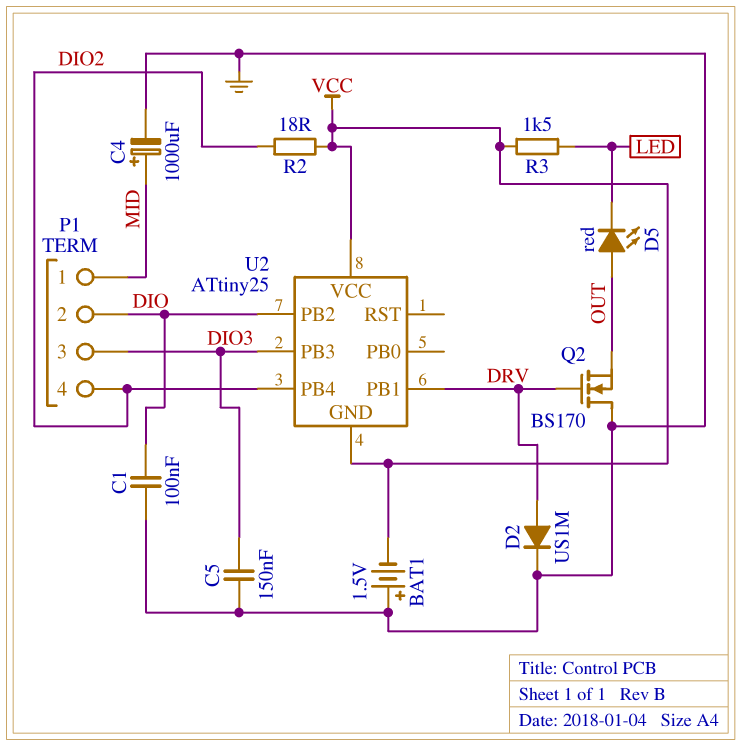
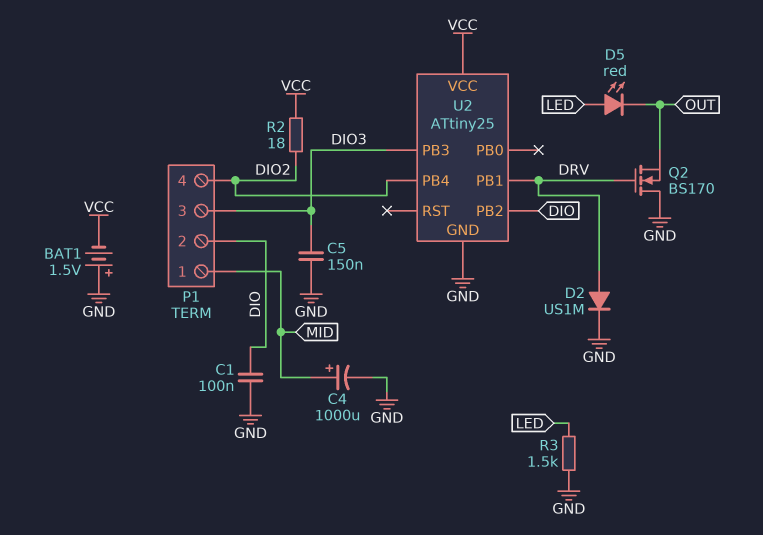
D5: LED red (A OUT, K LED) -> LED red (A LED, K OUT)
R3: 1.5k (LED, VCC) -> 1.5k (GND, LED)
U2 pin GND: VCC -> GND

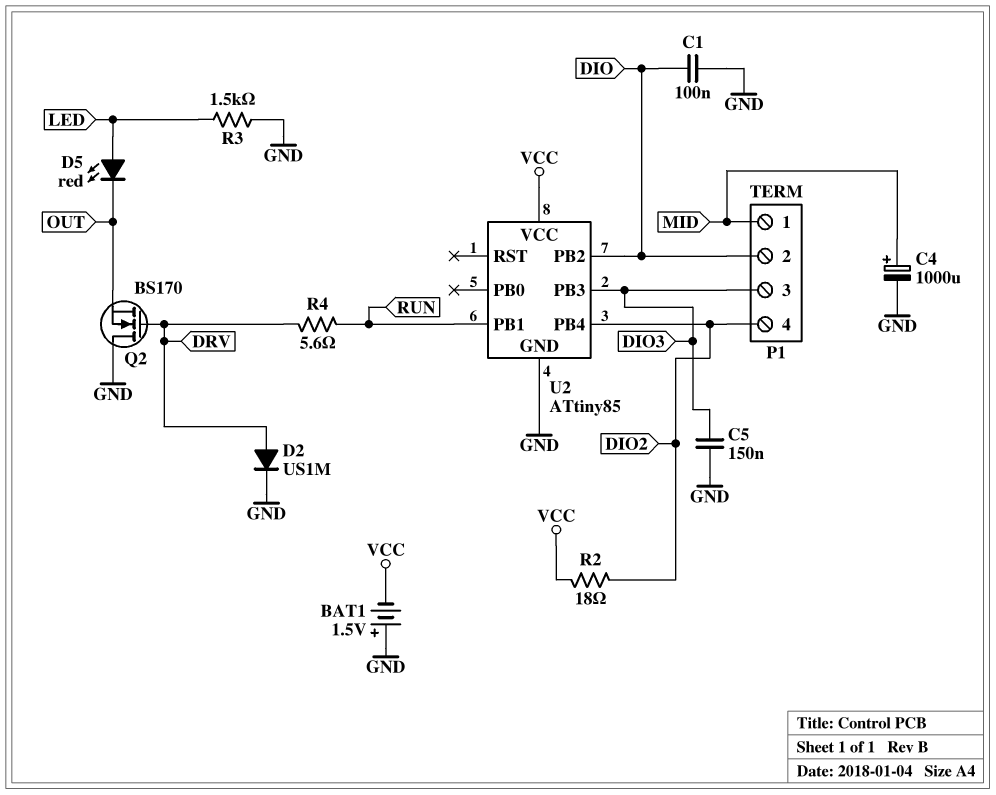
R4: none -> 5.6 (DRV, RUN)
U2: ATtiny25 -> ATtiny85
U2 pin PB1: DRV -> RUN

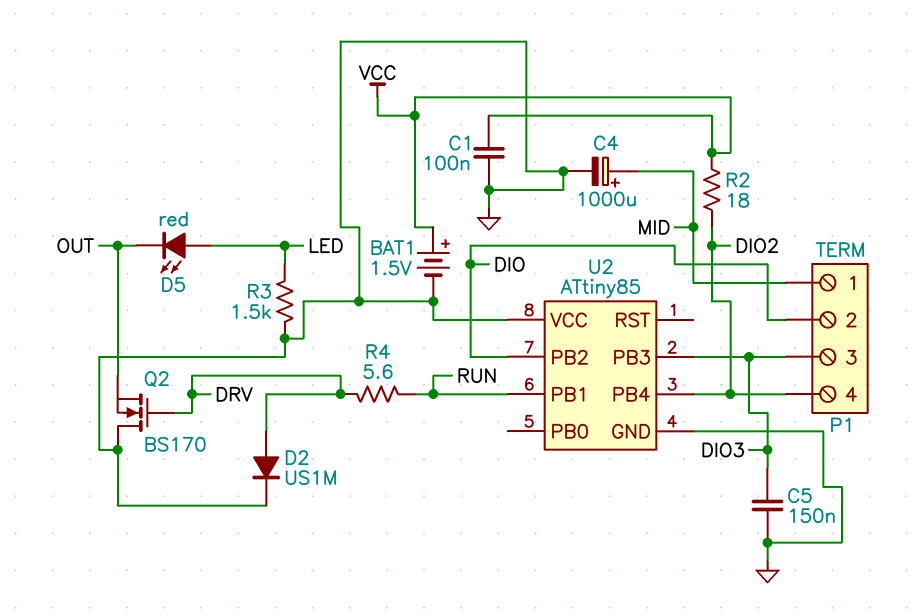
BAT1: 1.5V (plus GND, minus VCC) -> 1.5V (plus VCC, minus GND)
C1: 100nF (DIO, GND) -> 100nF (GND, VCC)
U2 pin VCC: VCC -> GND

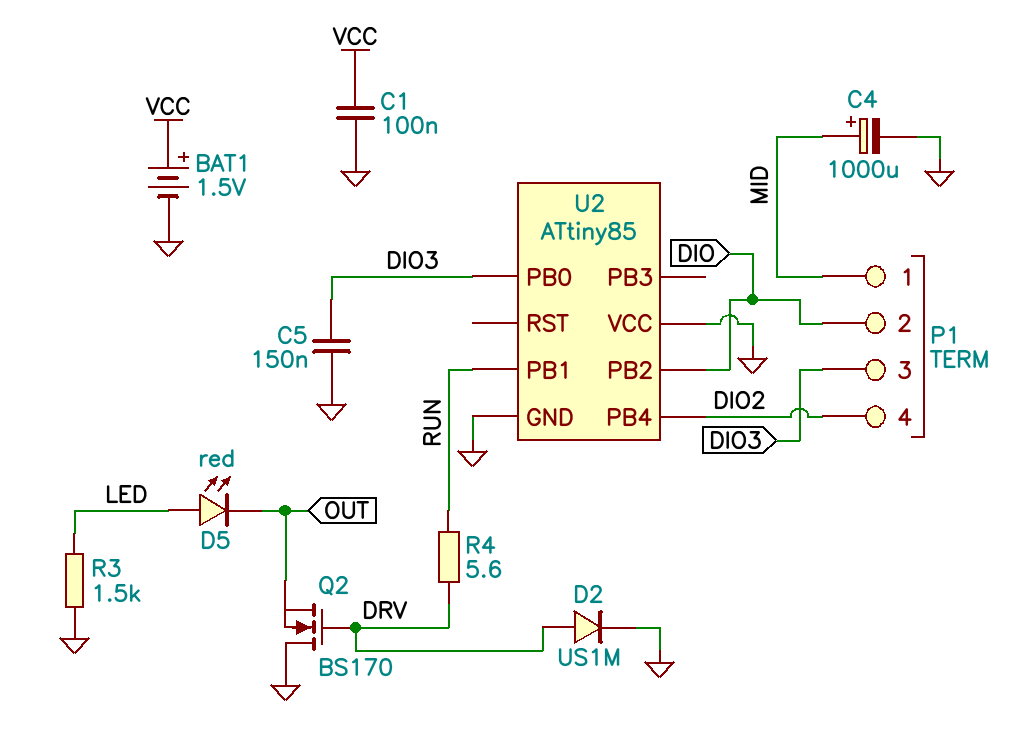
R2: 18 (DIO2, VCC) -> none
U2 pin PB0: none -> DIO3
U2 pin PB3: DIO3 -> none

